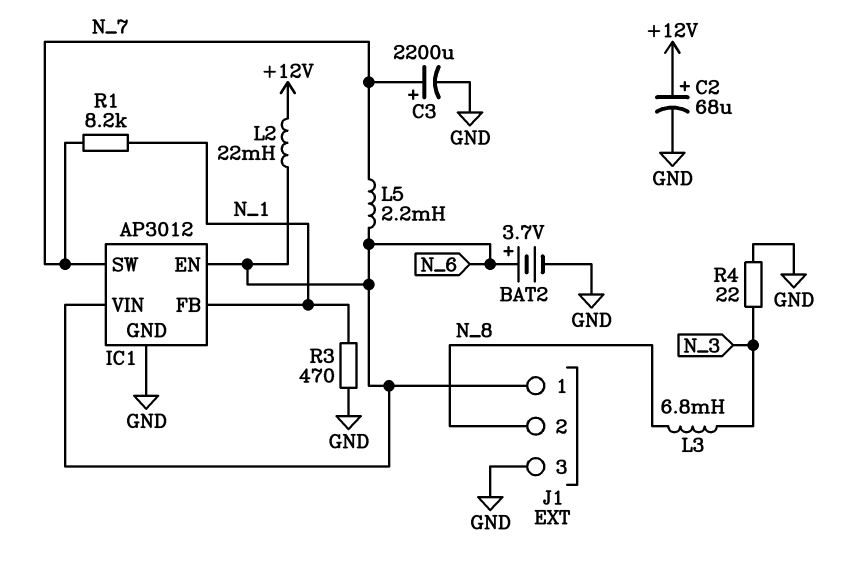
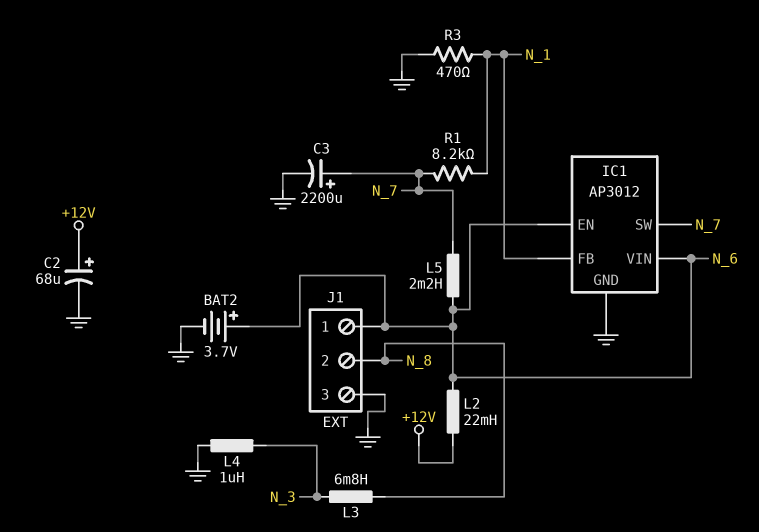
L4: none -> 1uH (GND, N_3)
R4: 22 (GND, N_3) -> none

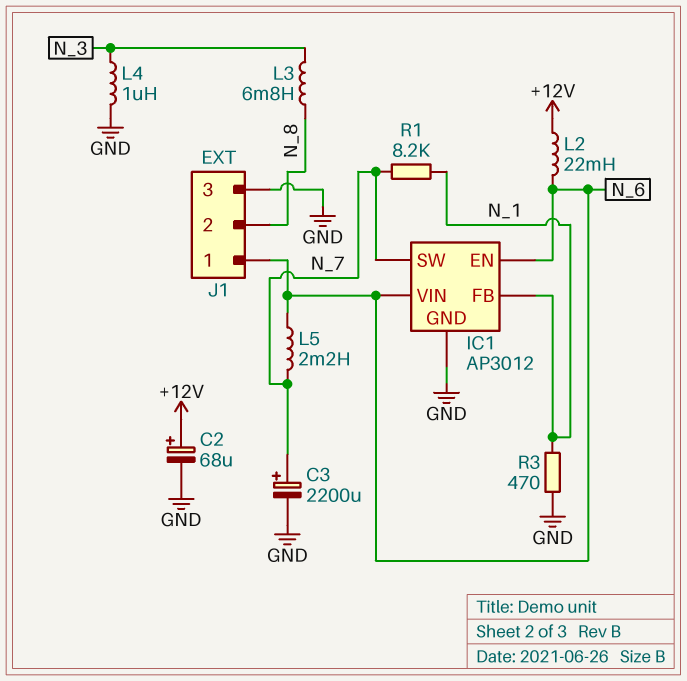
BAT2: 3.7V (plus N_6, minus GND) -> none

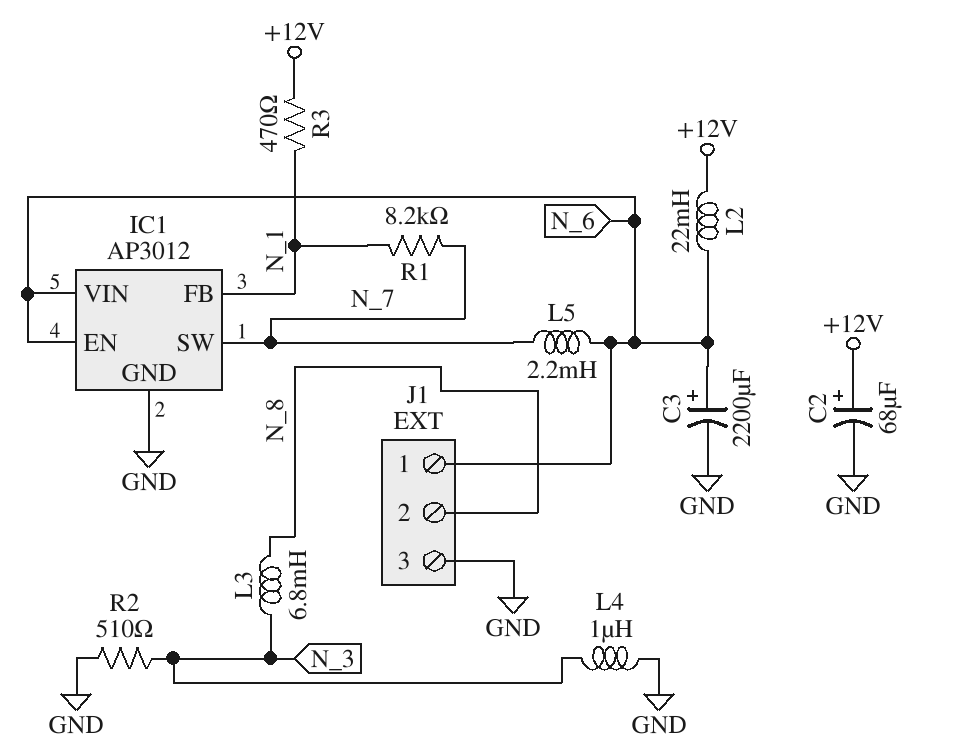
C3: 2200uF (plus N_7, minus GND) -> 2200uF (plus N_6, minus GND)
R2: none -> 510 (GND, N_3)
R3: 470 (GND, N_1) -> 470 (+12V, N_1)

